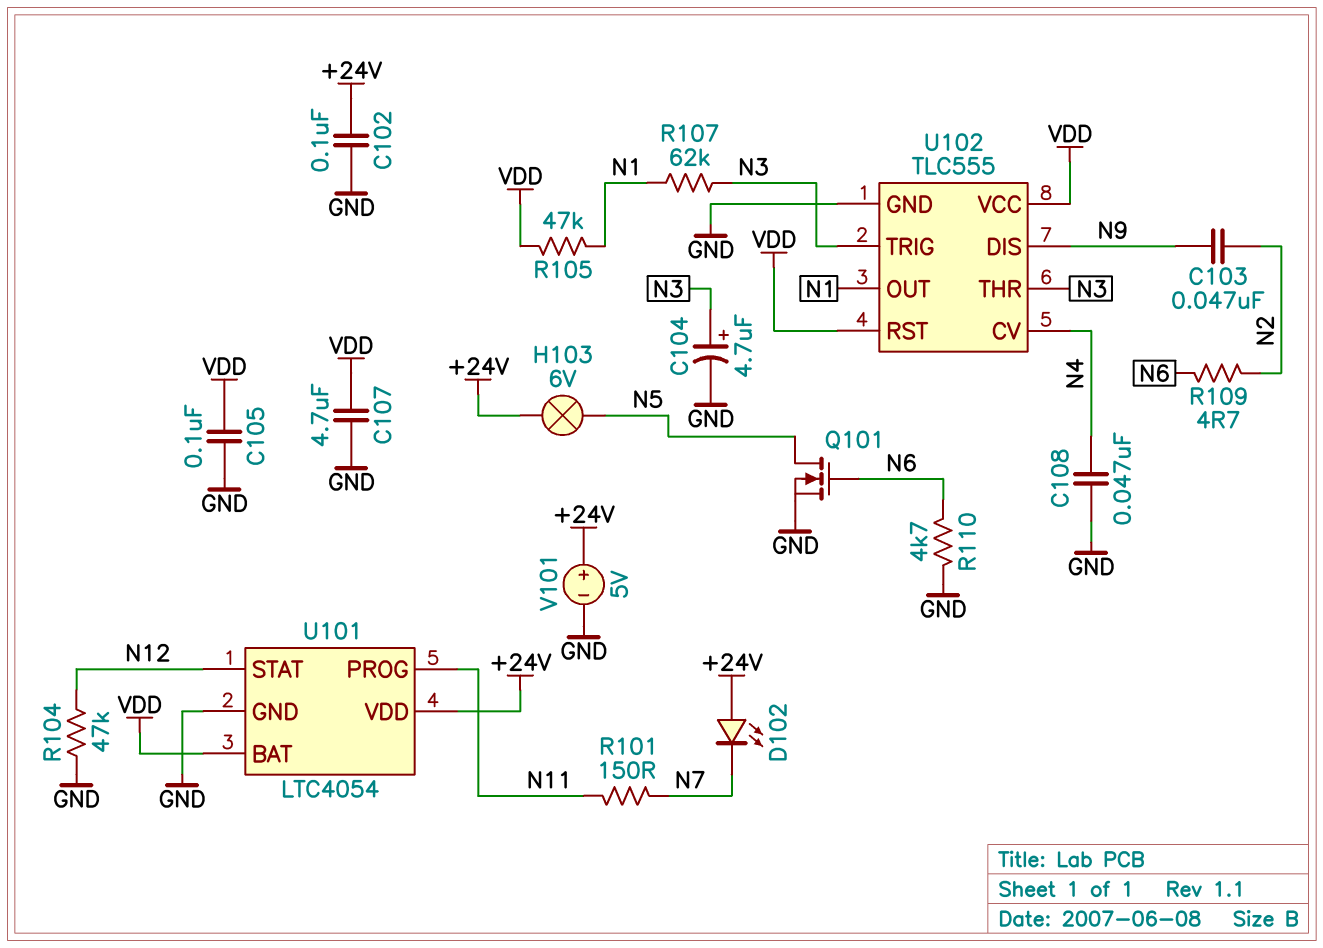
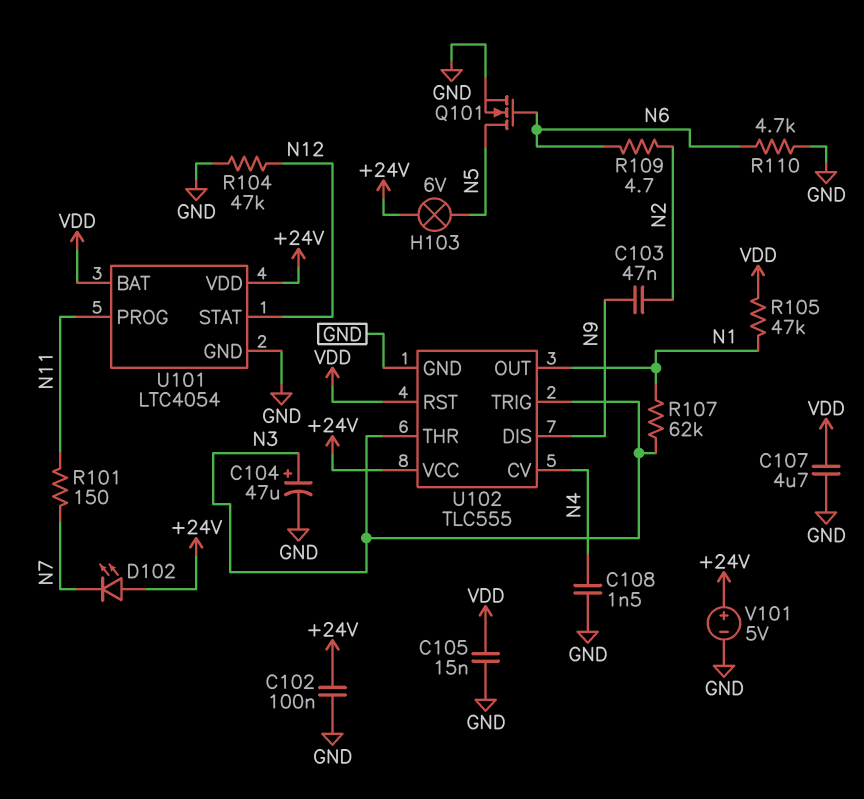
C104: 4.7uF (plus N3, minus GND) -> 47uF (plus N3, minus GND)
C105: 100nF (GND, VDD) -> 15nF (GND, VDD)
C108: 47nF (GND, N4) -> 1.5nF (GND, N4)
U102 pin VCC: VDD -> +24V

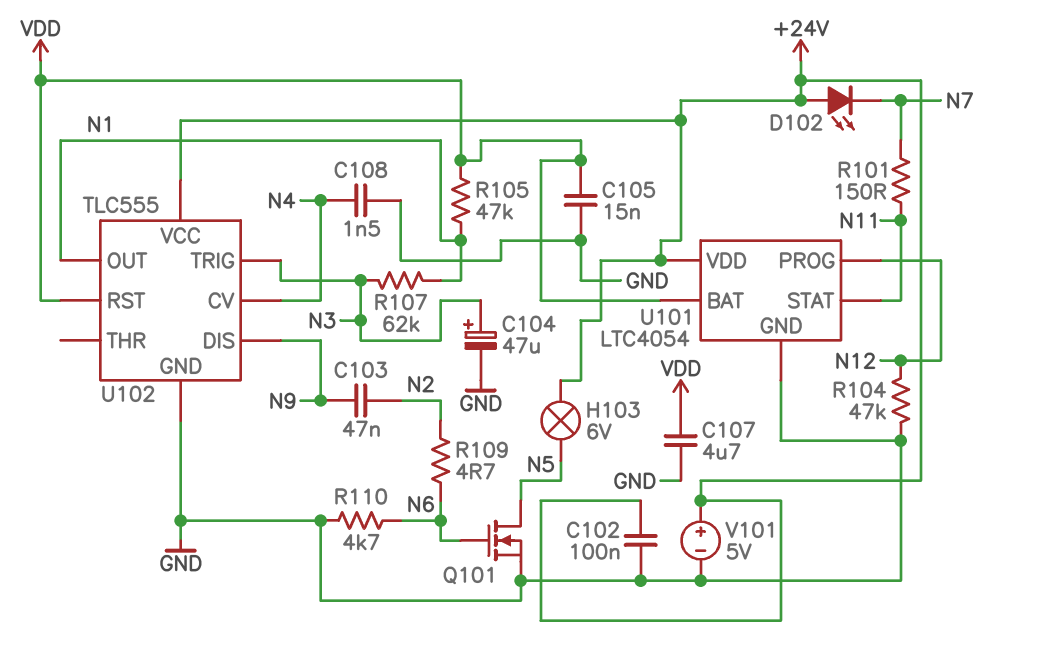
U101 pin PROG: N11 -> N12
U101 pin STAT: N12 -> N11
U102 pin THR: N3 -> none

